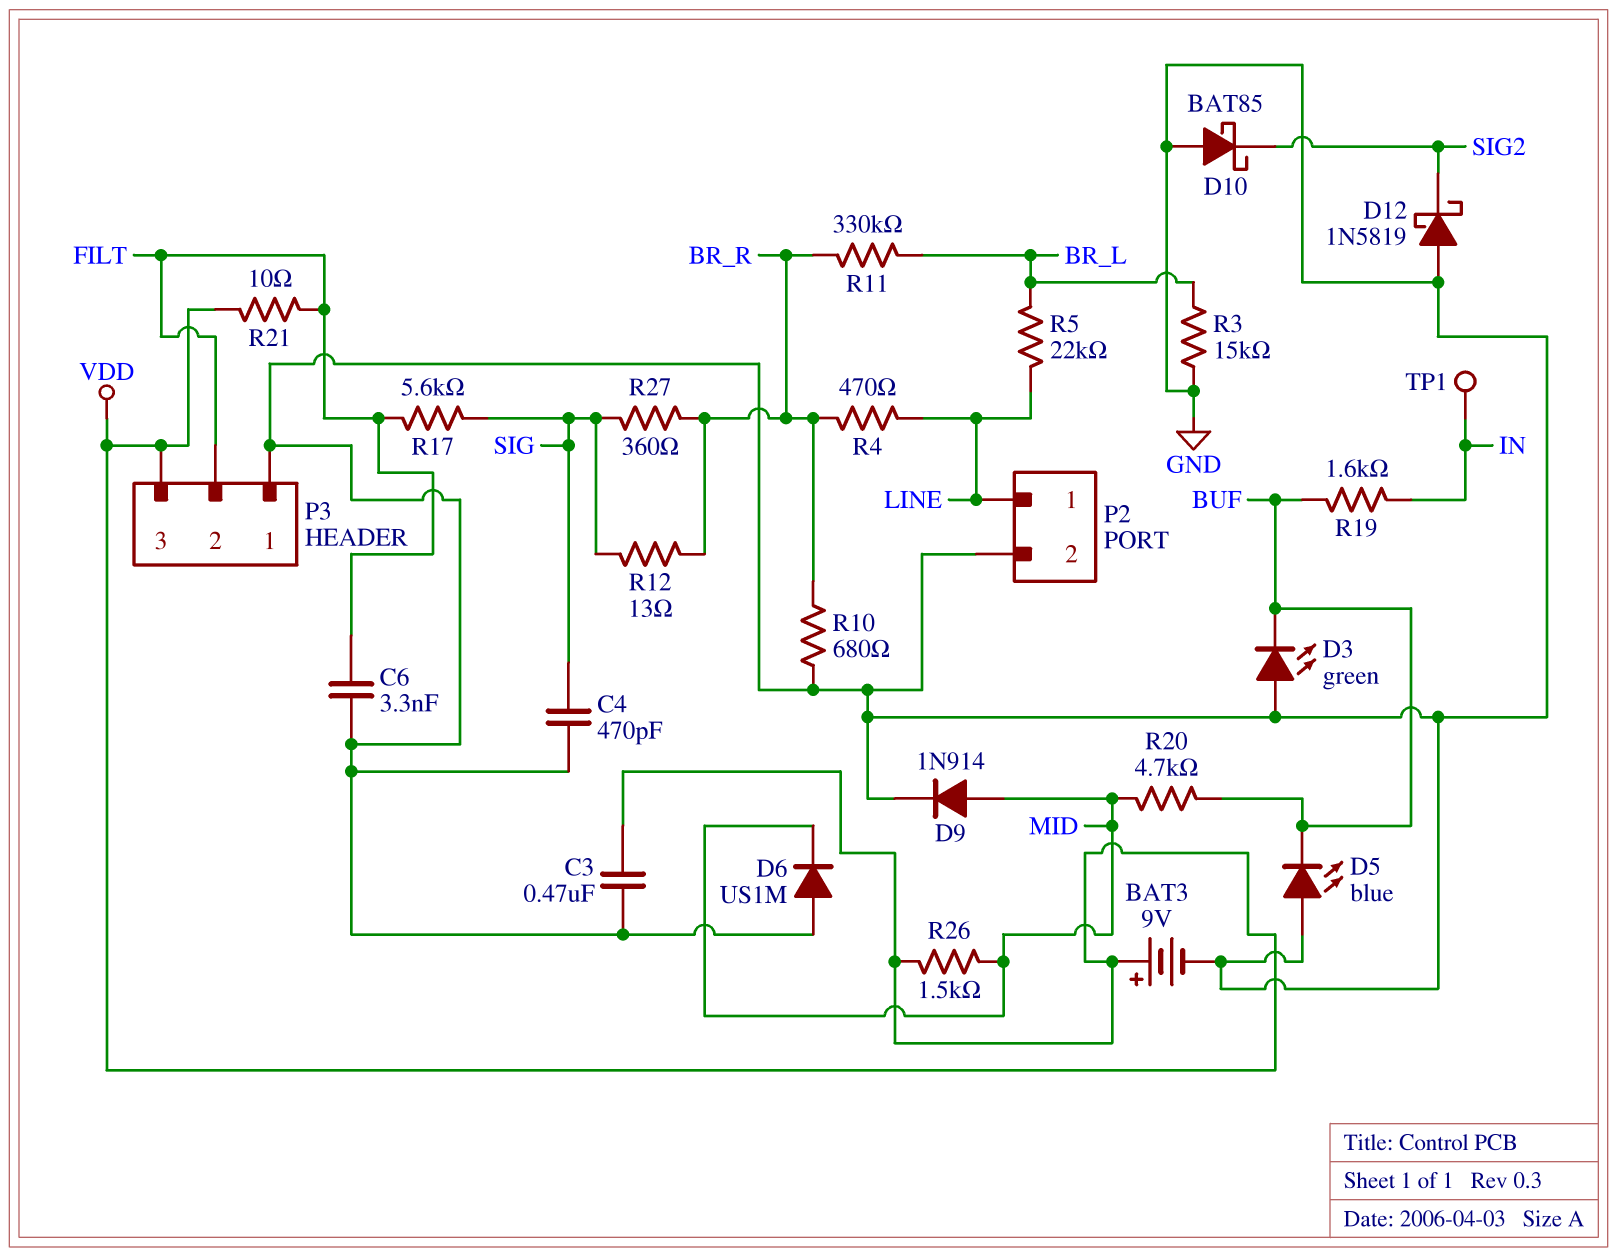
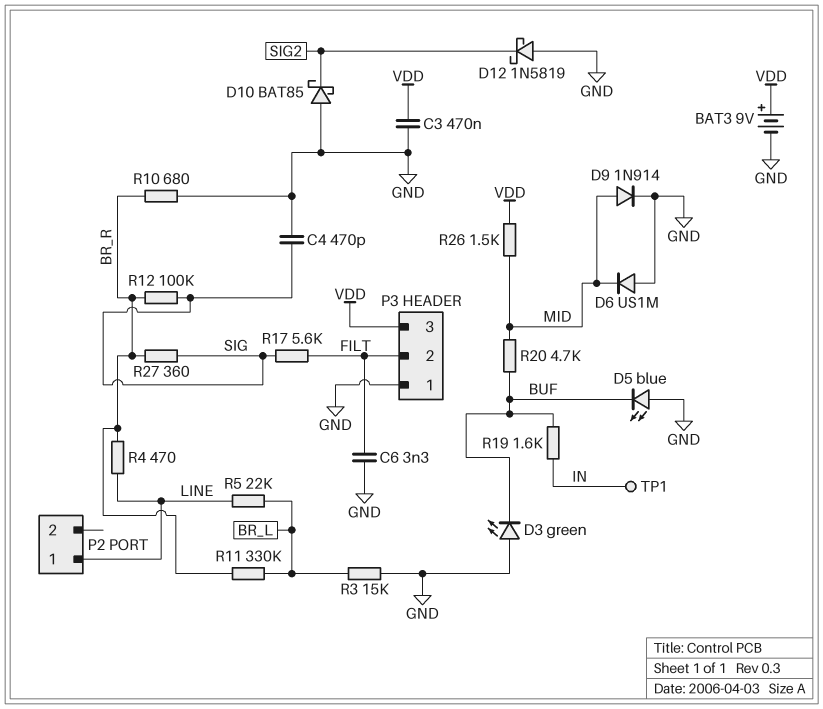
P2 pin 2: GND -> none
R12: 13 (BR_R, SIG) -> 100k (BR_R, SIG)
R21: 10 (FILT, VDD) -> none

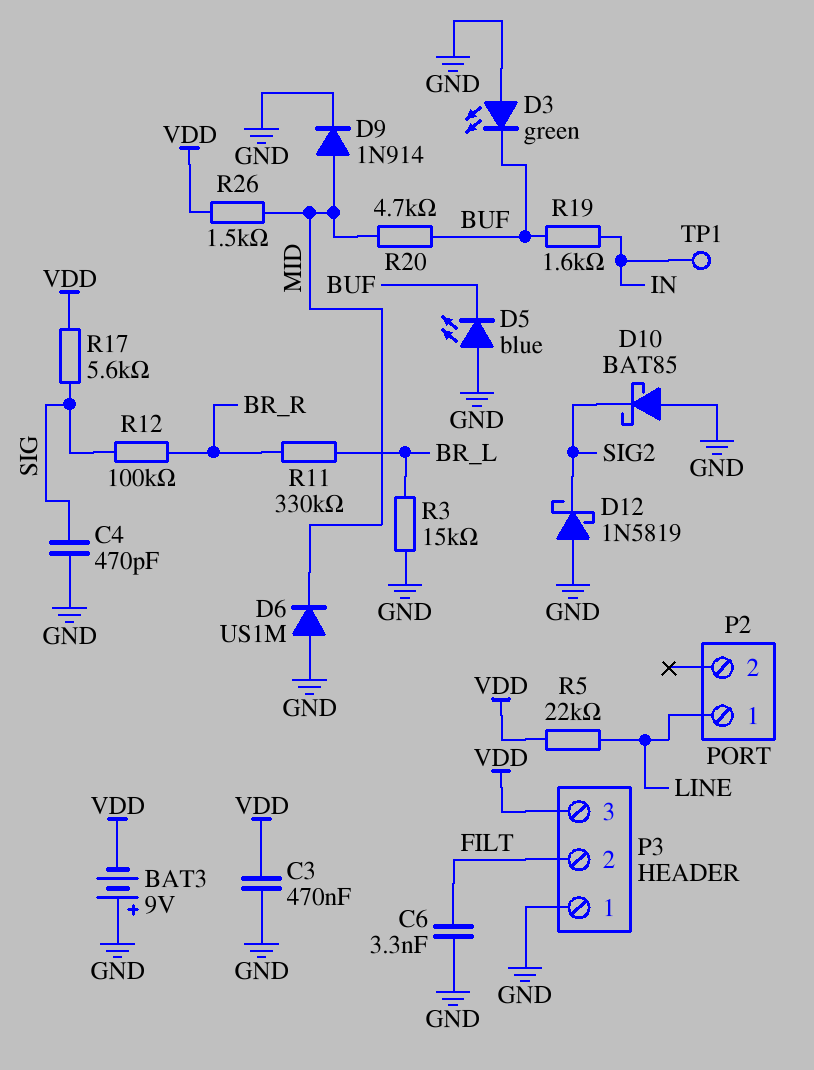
BAT3: 9V (plus VDD, minus GND) -> 9V (plus GND, minus VDD)
R4: 470 (BR_R, LINE) -> none
R5: 22k (BR_L, LINE) -> 22k (LINE, VDD)
R10: 680 (BR_R, GND) -> none
R17: 5.6k (FILT, SIG) -> 5.6k (SIG, VDD)
R27: 360 (BR_R, SIG) -> none

